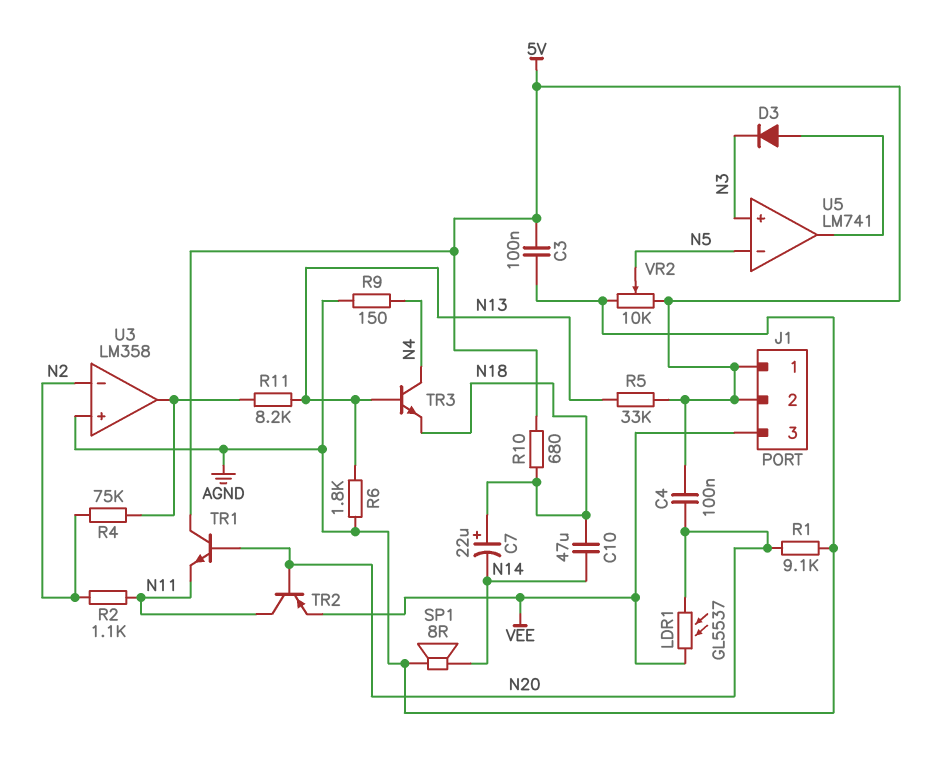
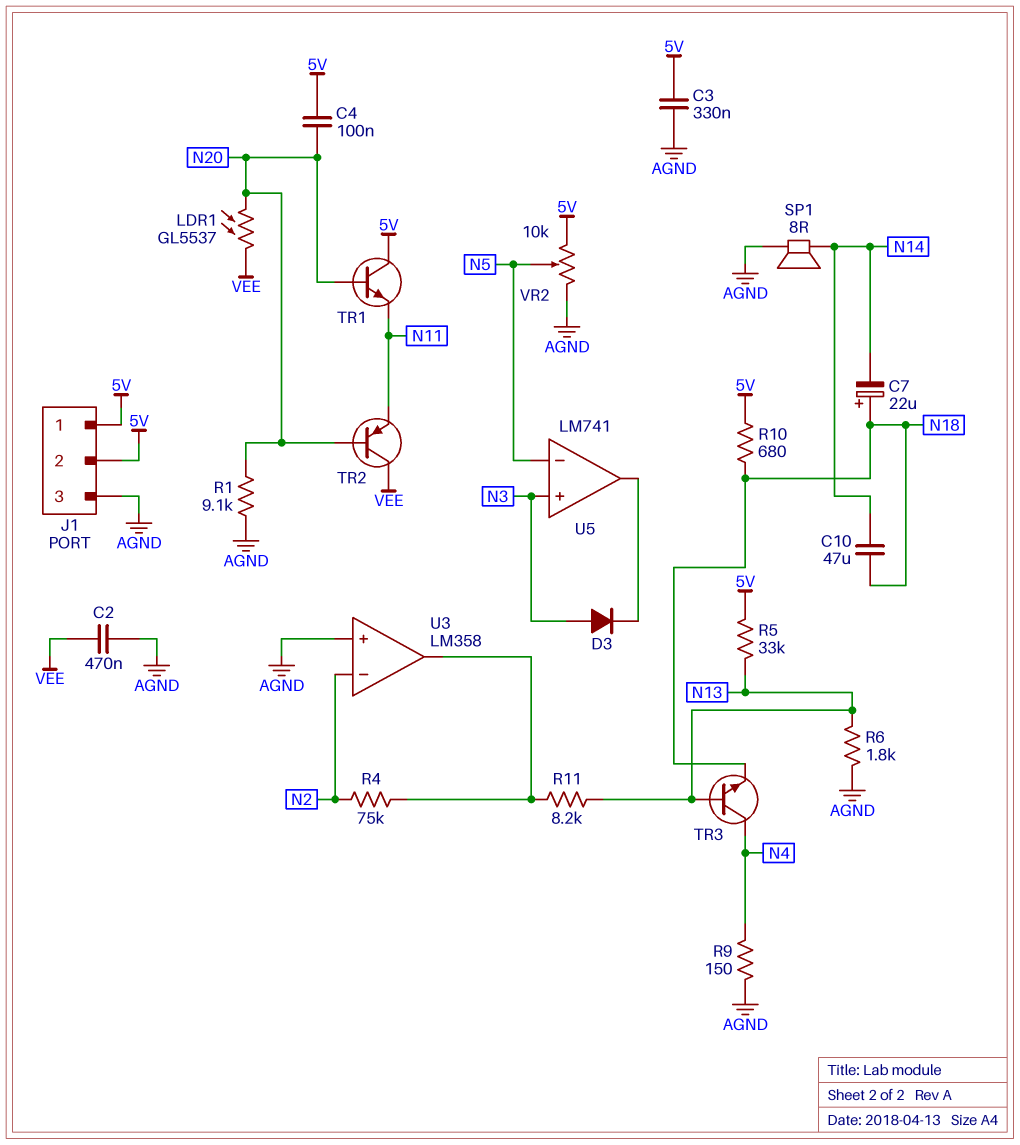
C2: none -> 470nF (AGND, VEE)
C3: 100nF (5V, AGND) -> 330nF (5V, AGND)
D3: diode (A U5/out, K N3) -> diode (A N3, K U5/out)
J1 pin 3: VEE -> AGND
R2: 1.1k (N2, N11) -> none
TR2: PNP (B N20, C N11, E VEE) -> PNP (B N20, C VEE, E N11)

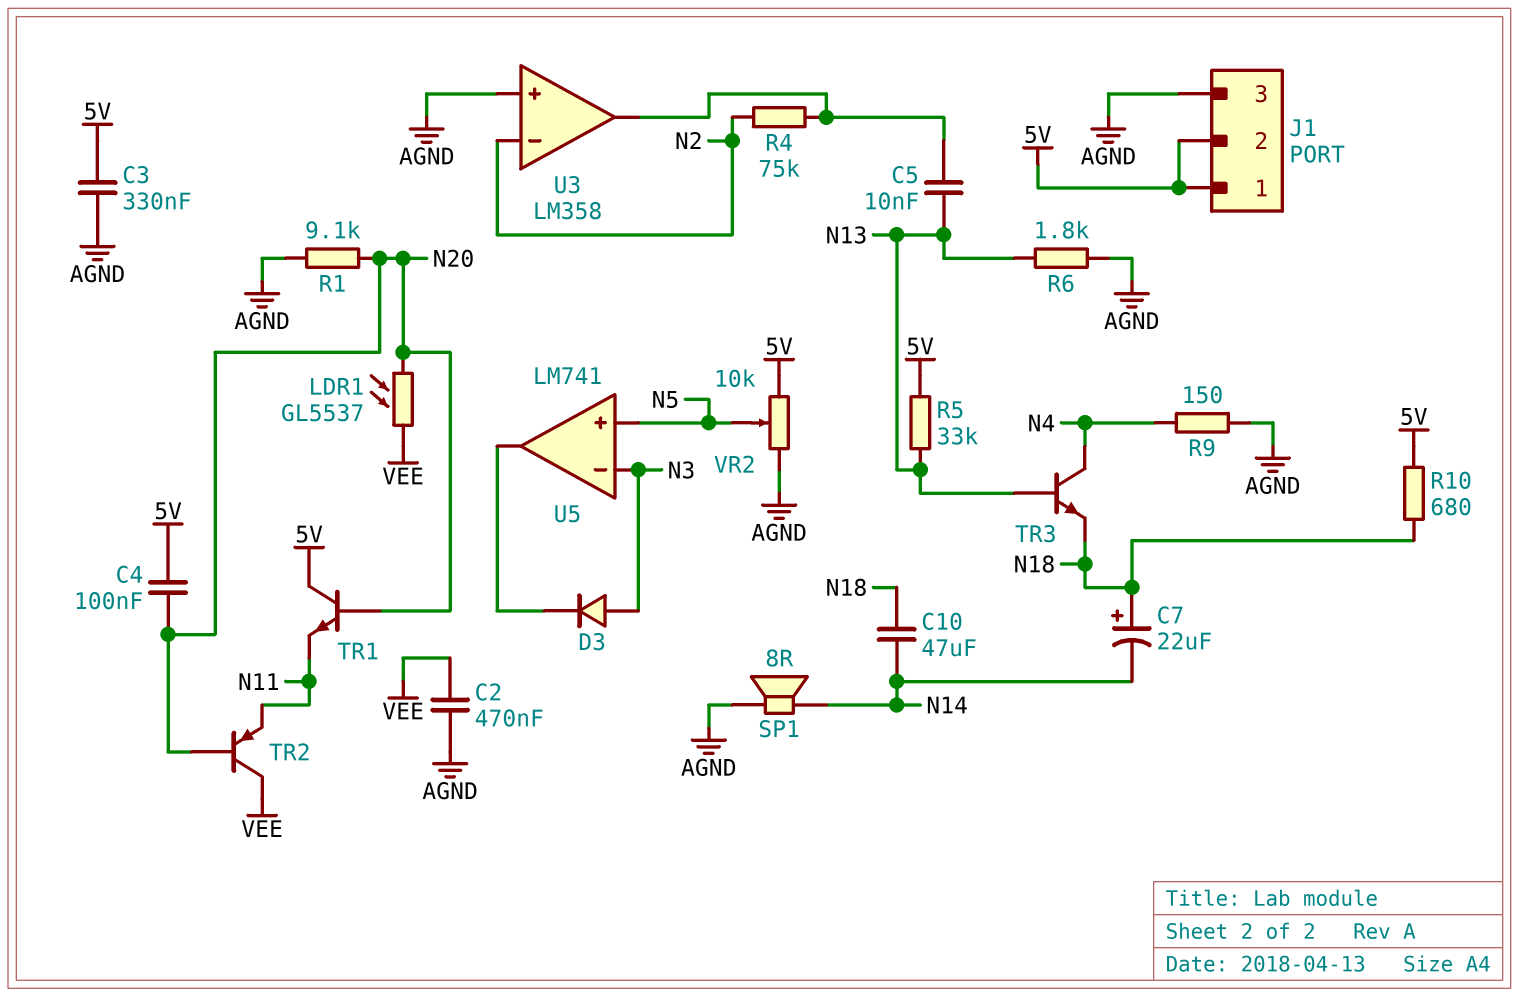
C5: none -> 10nF (N13, U3/out)
R11: 8.2k (N13, U3/out) -> none
U5 pin in+: N3 -> N5
U5 pin in-: N5 -> N3

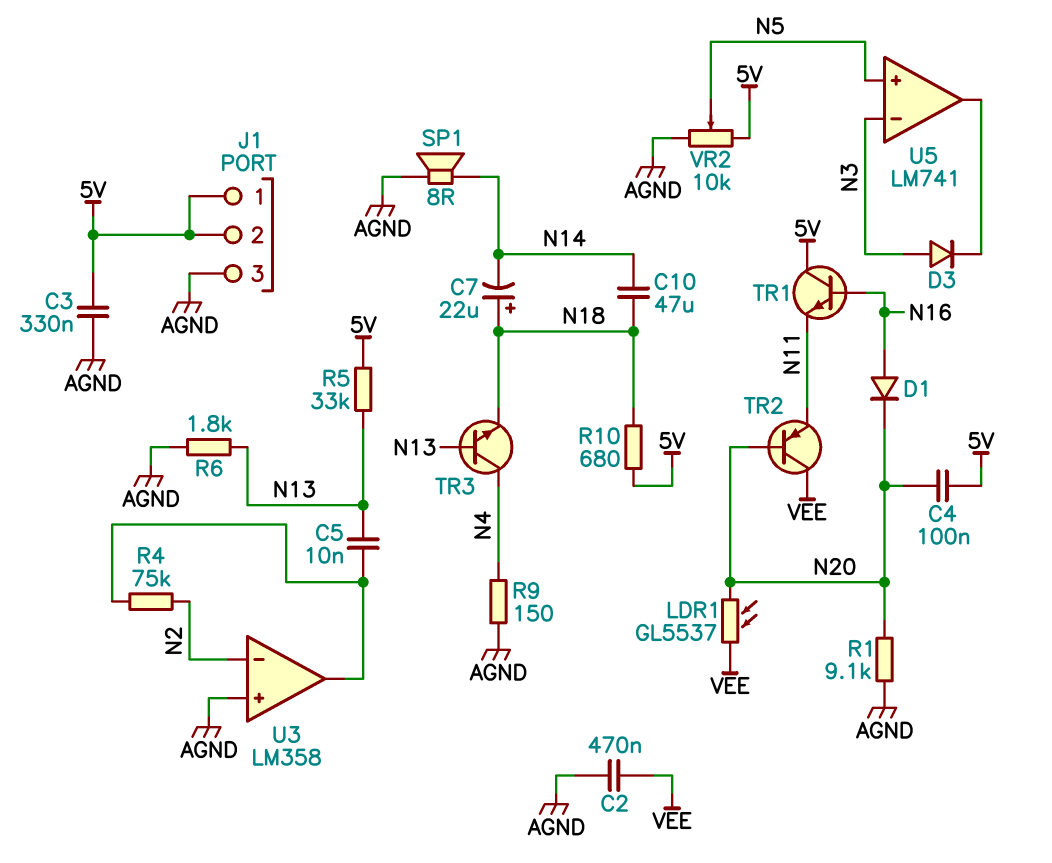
D1: none -> diode (A N16, K N20)
TR1: NPN (B N20, C 5V, E N11) -> NPN (B N16, C 5V, E N11)

